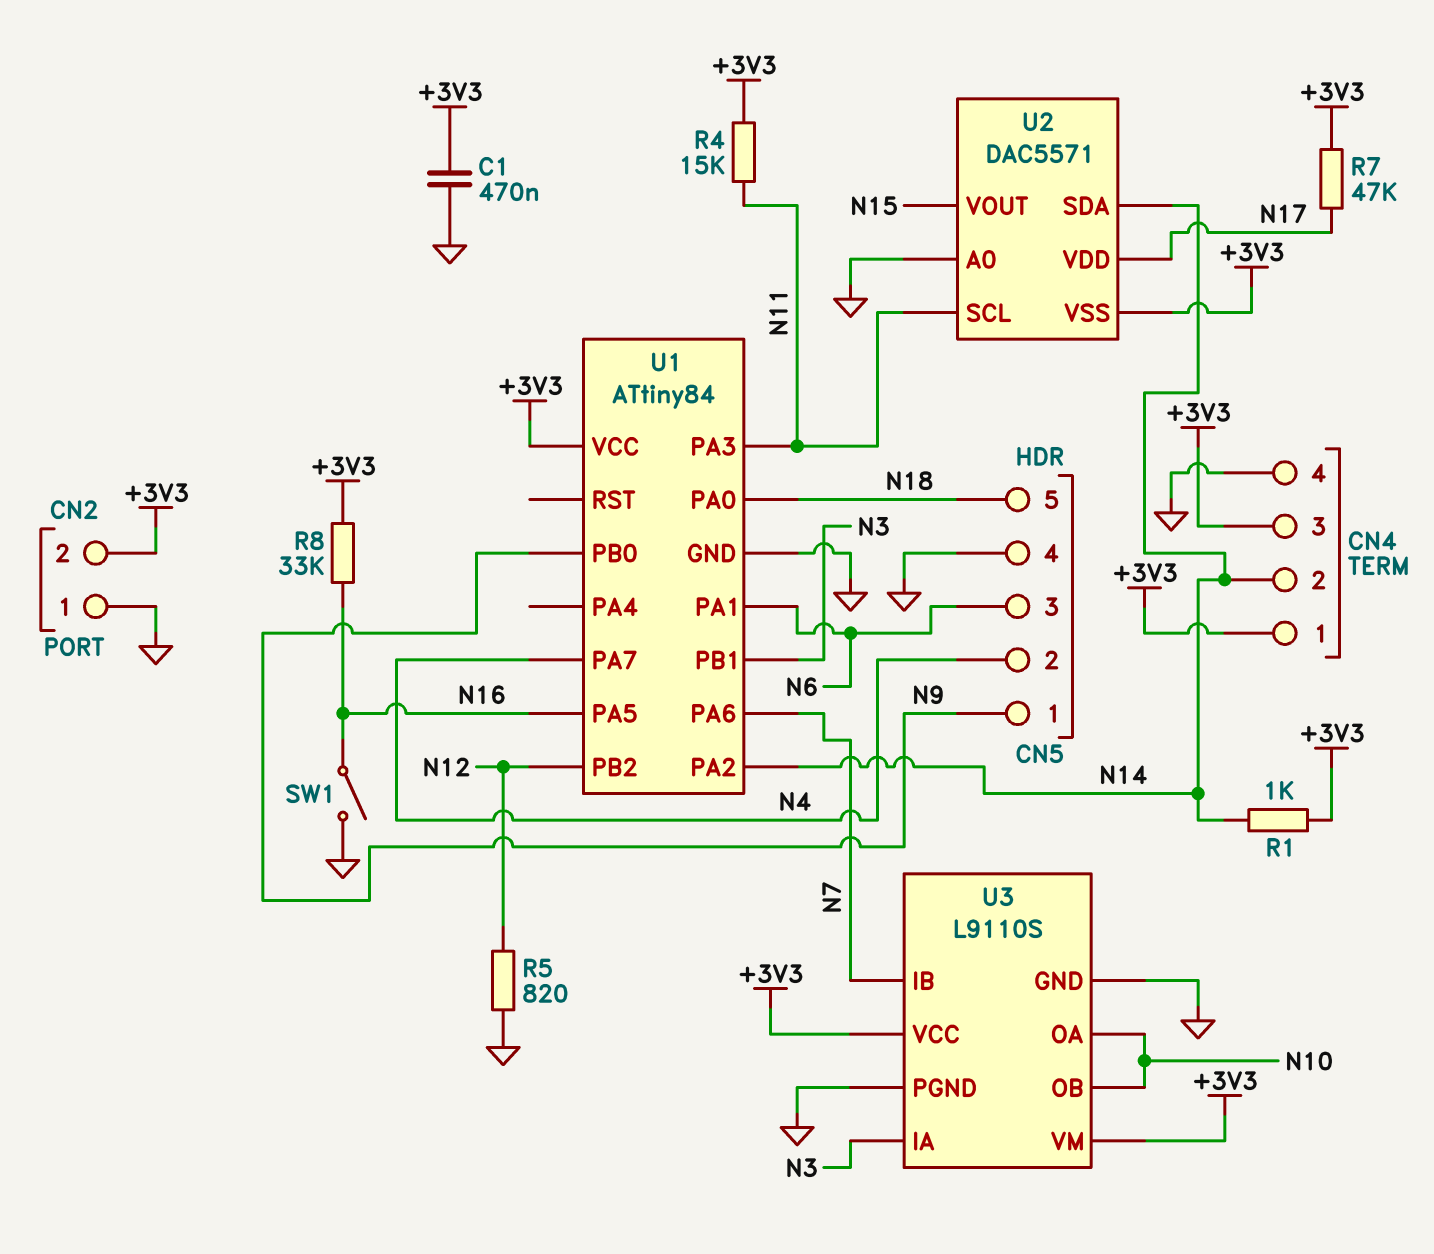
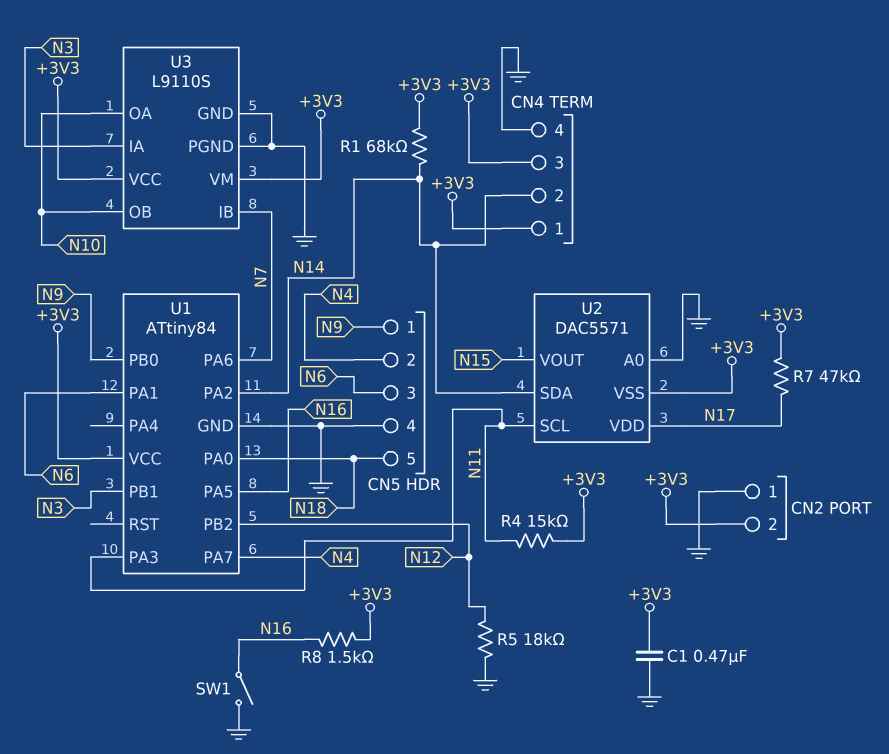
R1: 1k (+3V3, N14) -> 68k (+3V3, N14)
R5: 820 (GND, N12) -> 18k (GND, N12)
R8: 33k (+3V3, N16) -> 1.5k (+3V3, N16)

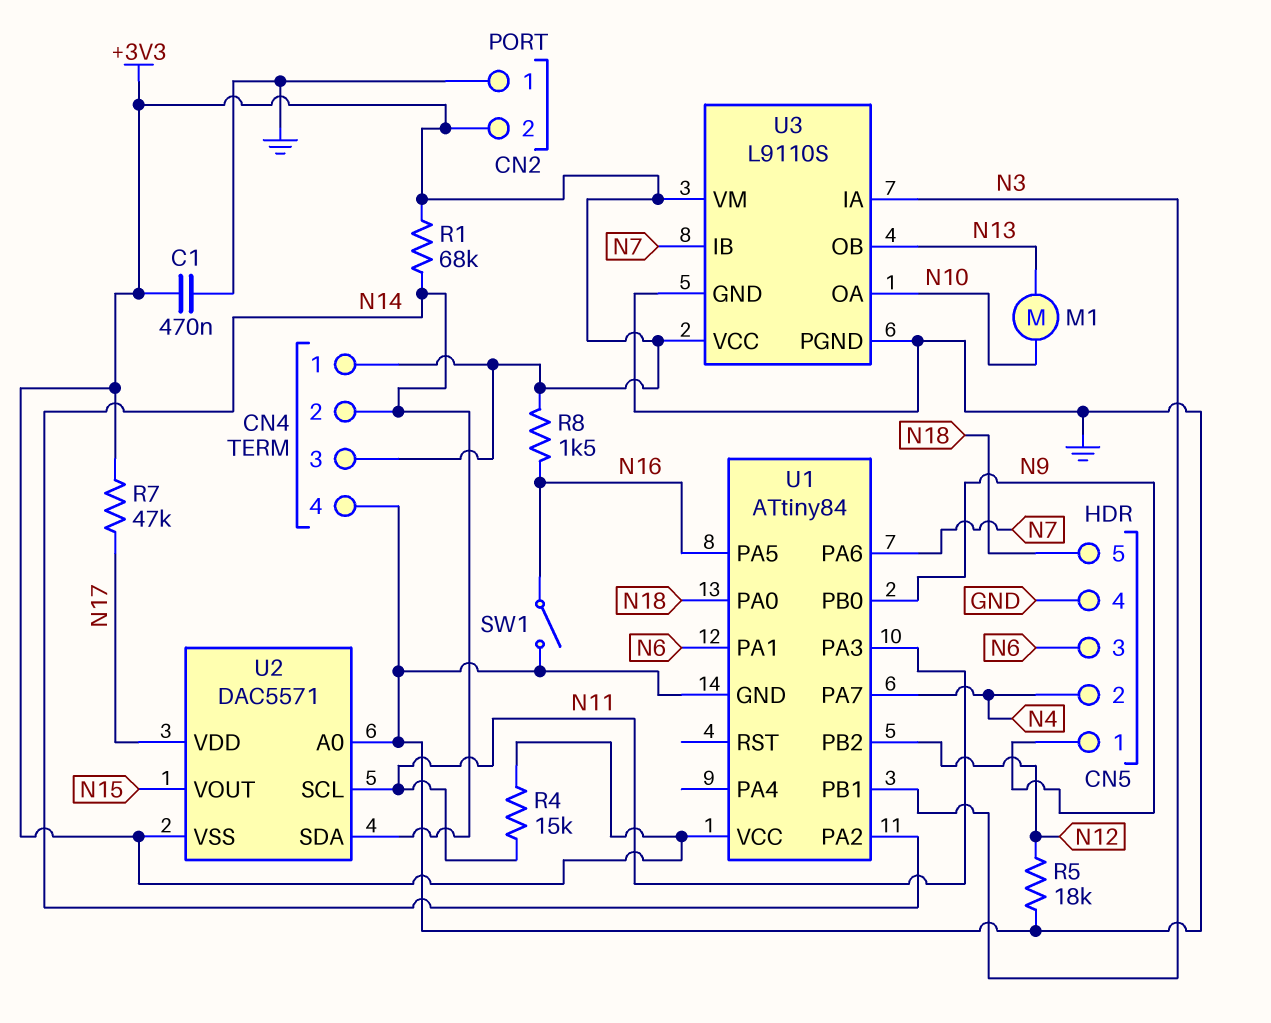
M1: none -> motor (N10, N13)
U3 pin OB: N10 -> N13

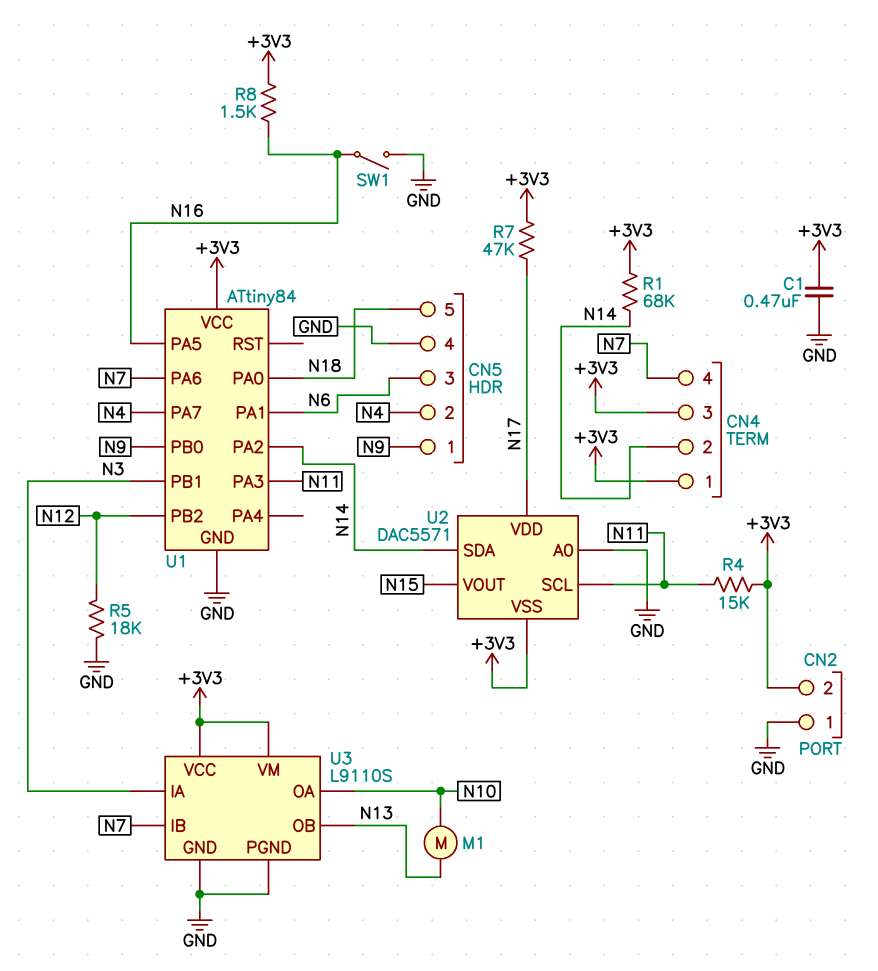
CN4 pin 4: GND -> N7

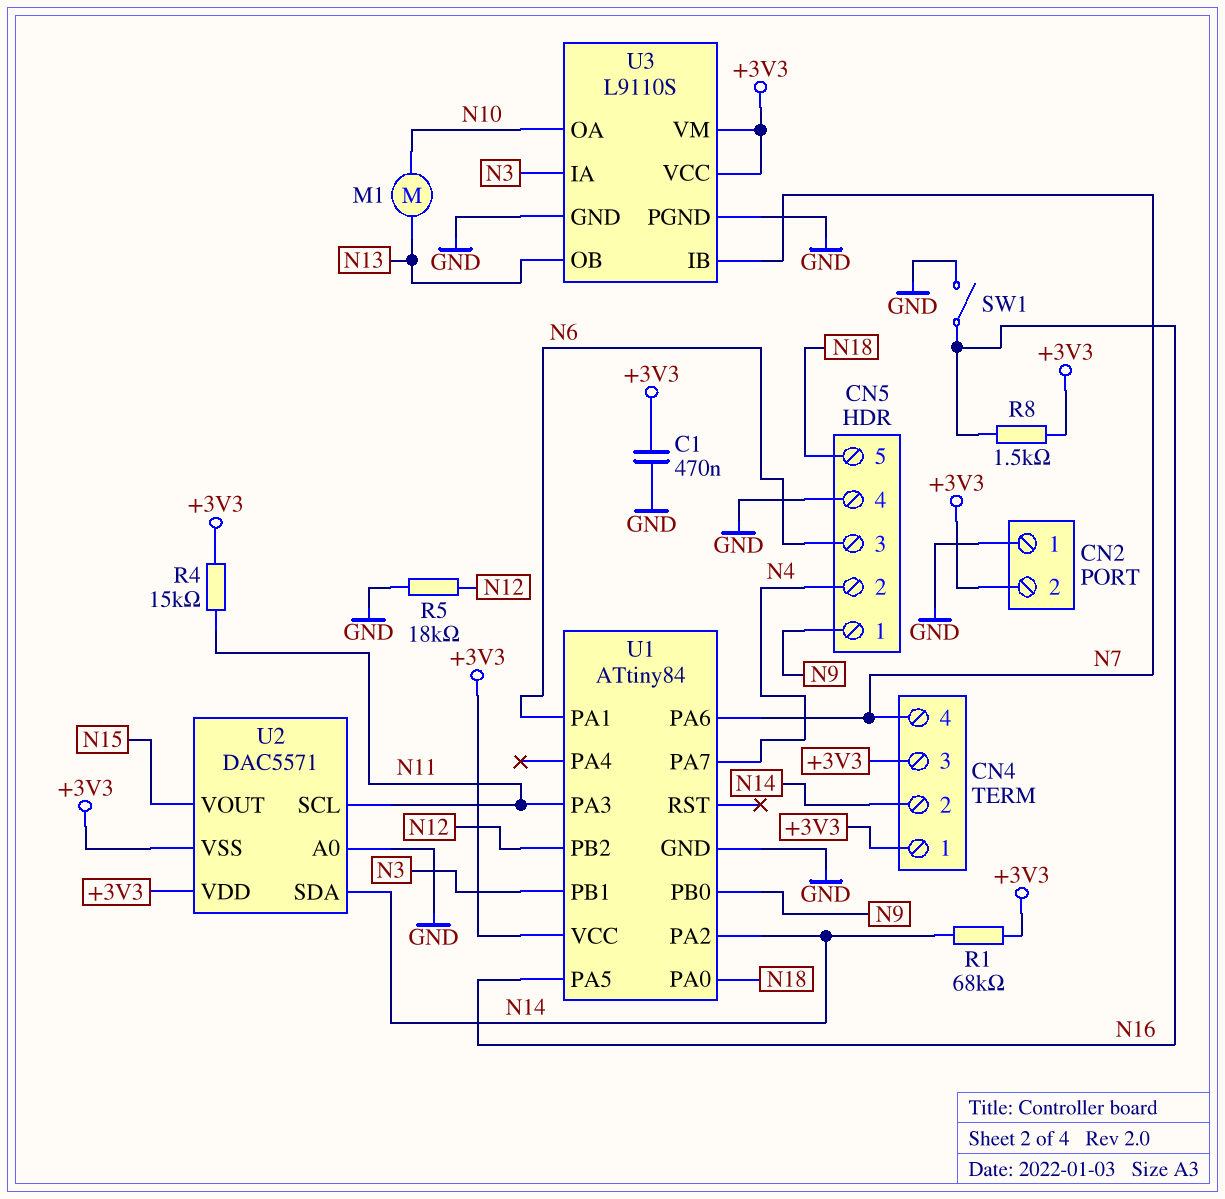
R7: 47k (+3V3, N17) -> none
U2 pin VDD: N17 -> +3V3

